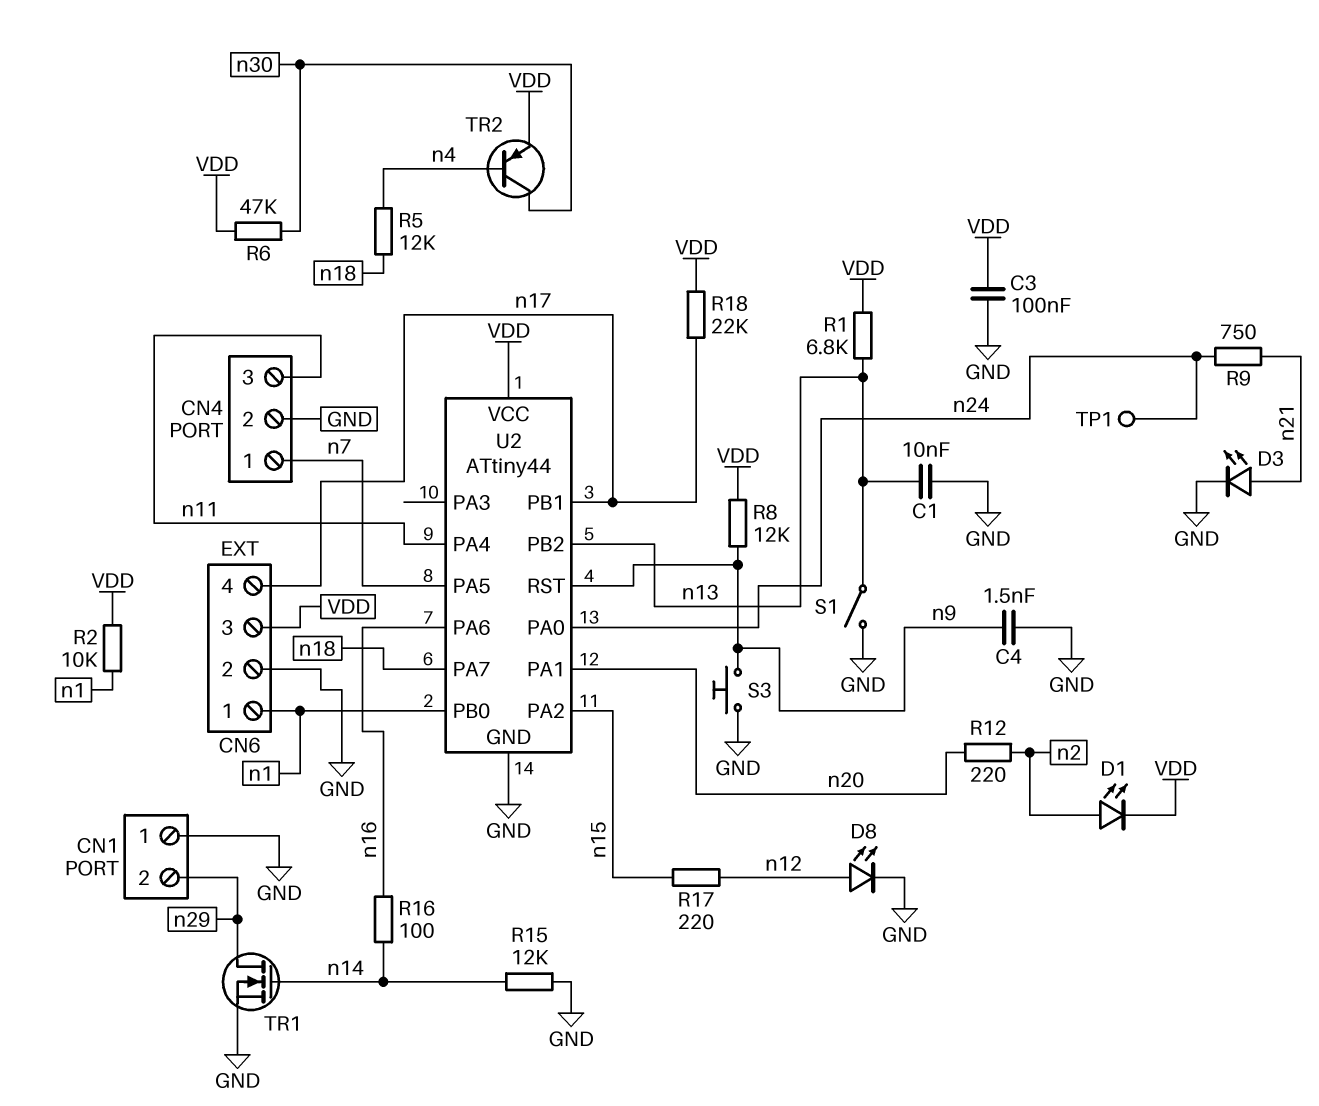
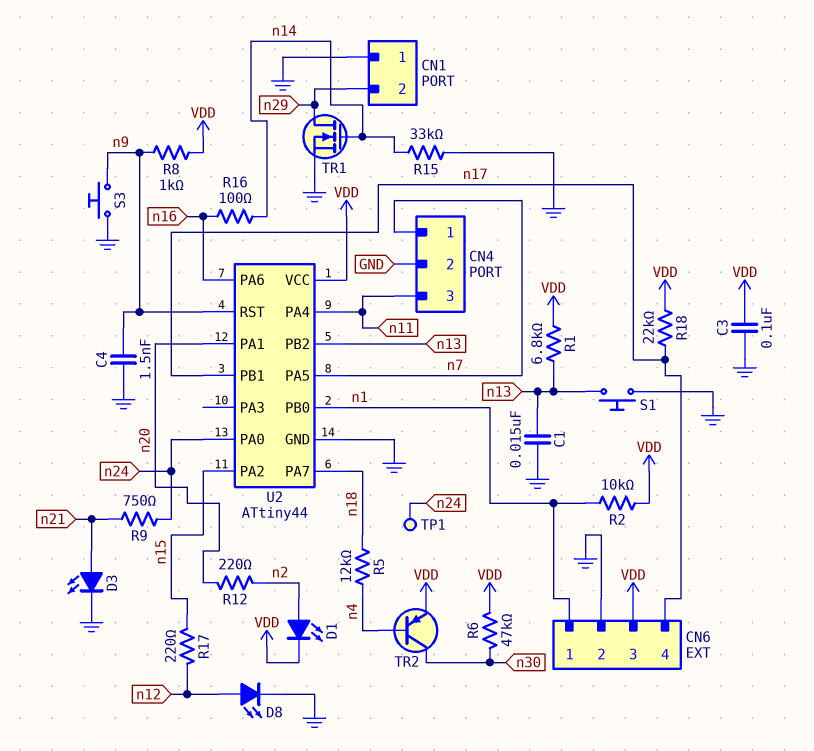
C1: 10nF (GND, n13) -> 15nF (GND, n13)
R8: 12k (VDD, n9) -> 1k (VDD, n9)
R15: 12k (GND, n14) -> 33k (GND, n14)
S1: switch (GND, n13) -> button (GND, n13)

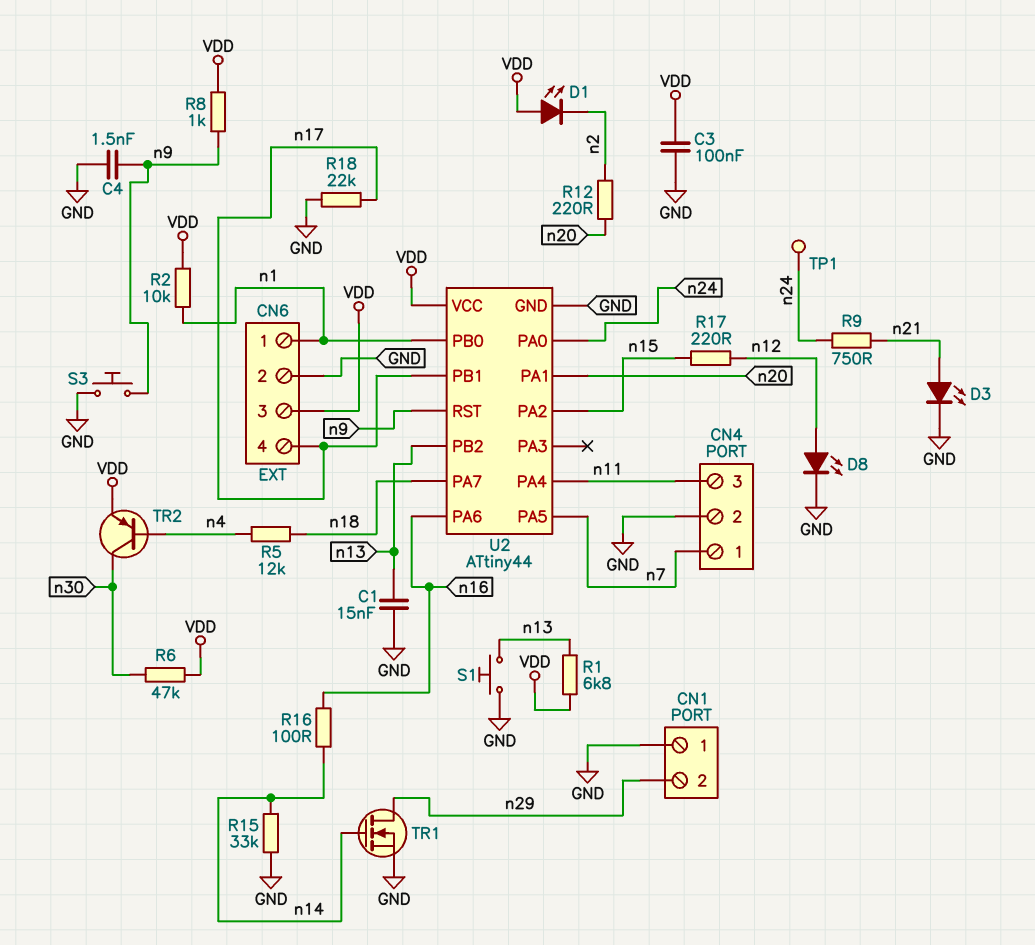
D1: LED (A n2, K VDD) -> LED (A VDD, K n2)
R18: 22k (VDD, n17) -> 22k (GND, n17)

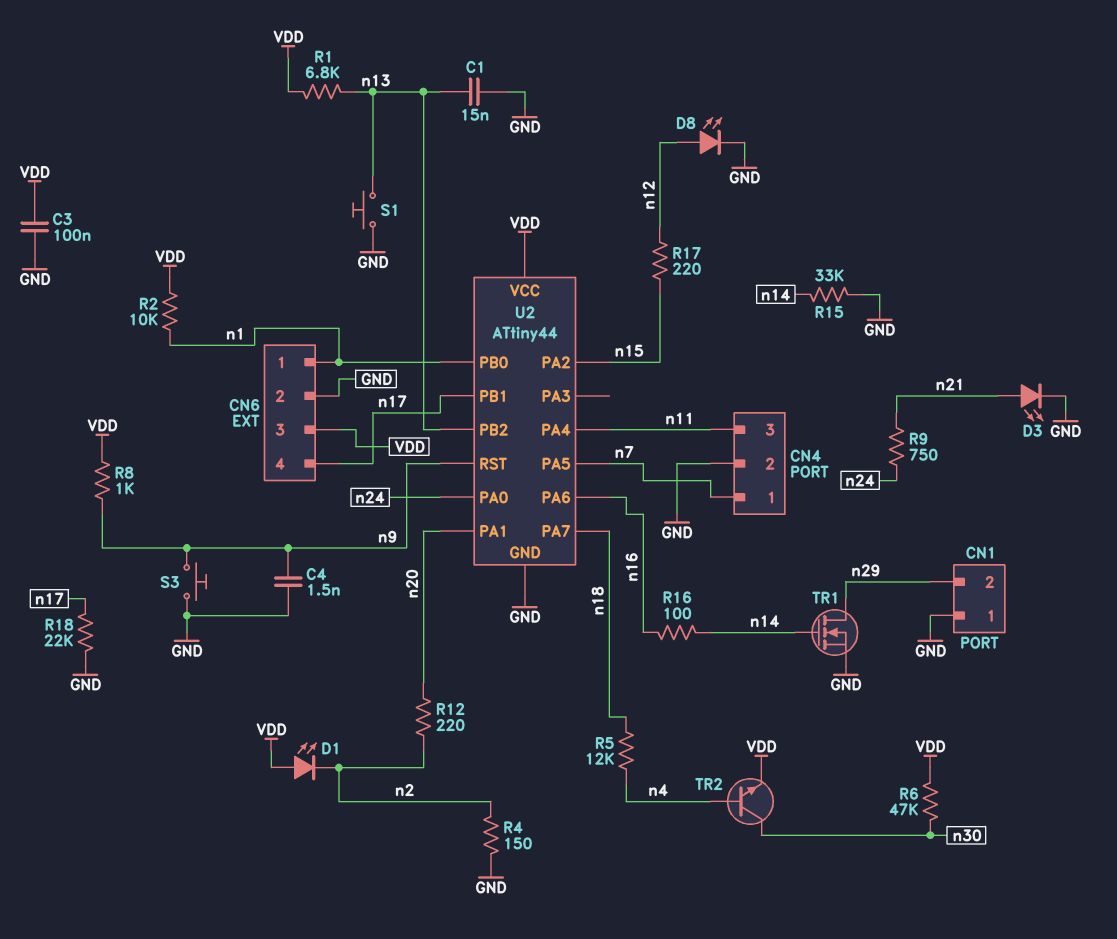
R4: none -> 150 (GND, n2)
TP1: test point (n24) -> none
TR2: PNP (B n4, C n30, E VDD) -> NPN (B n4, C n30, E VDD)

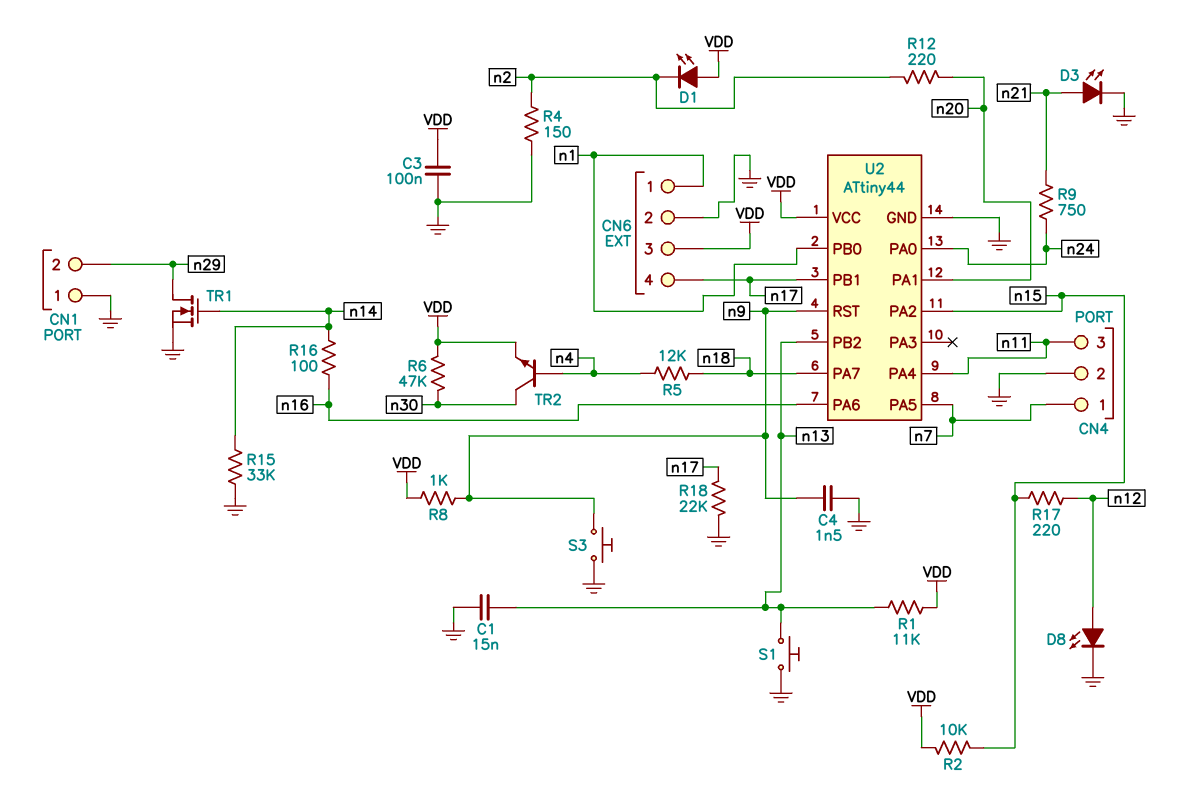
R1: 6.8k (VDD, n13) -> 11k (VDD, n13)
R2: 10k (VDD, n1) -> 10k (VDD, n15)

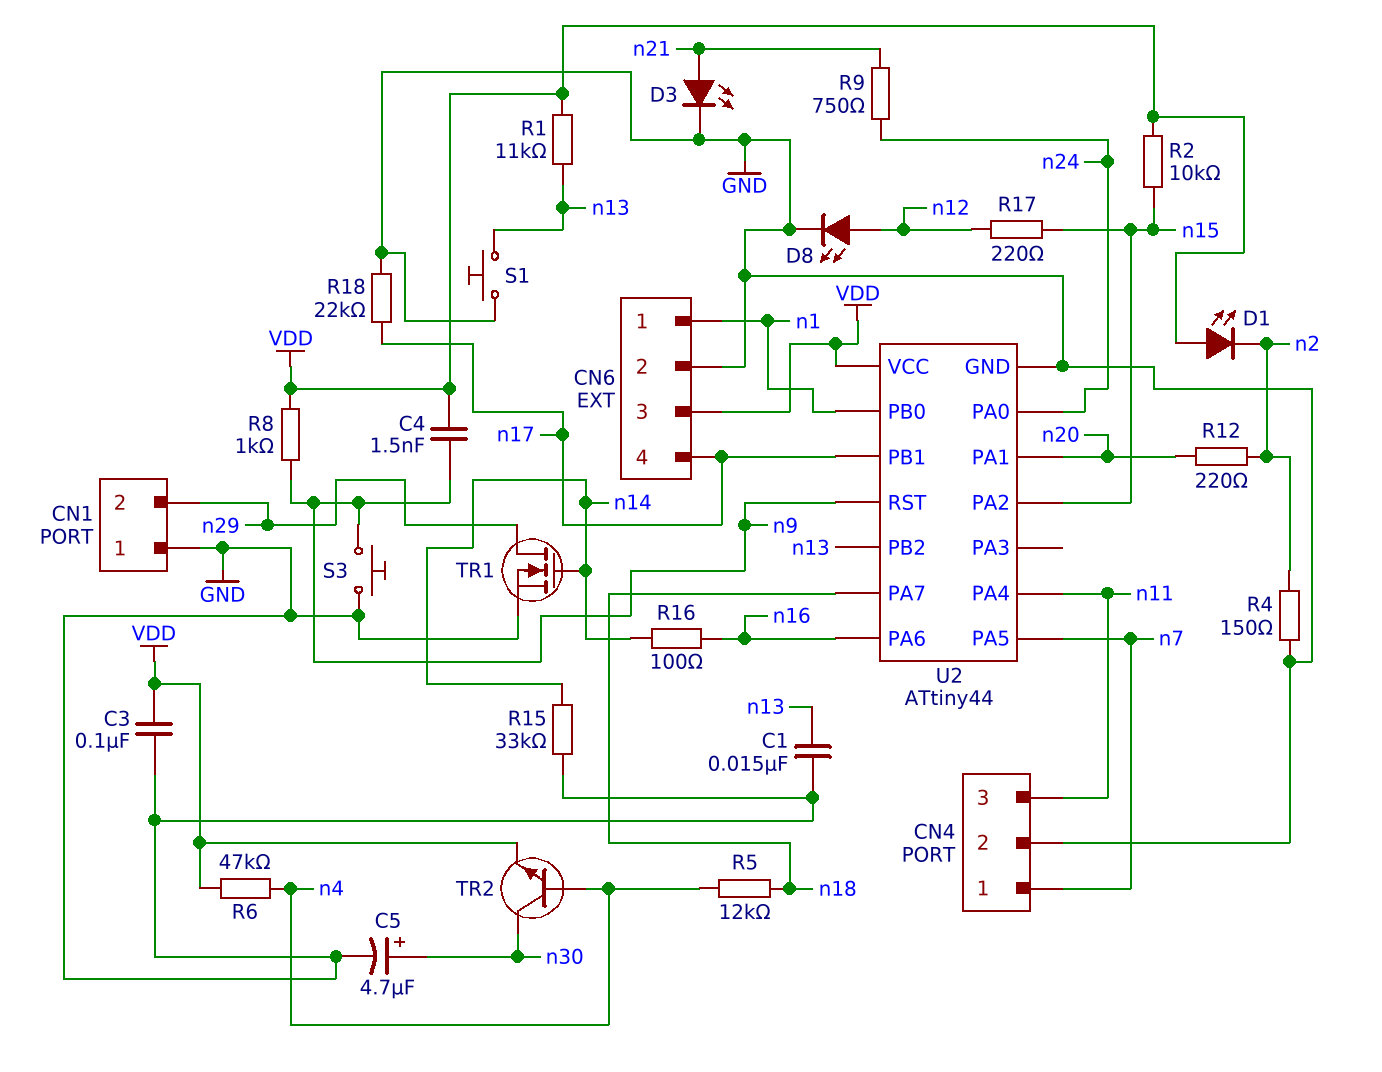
C4: 1.5nF (GND, n9) -> 1.5nF (VDD, n9)
C5: none -> 4.7uF (plus n30, minus GND)
R6: 47k (VDD, n30) -> 47k (VDD, n4)

